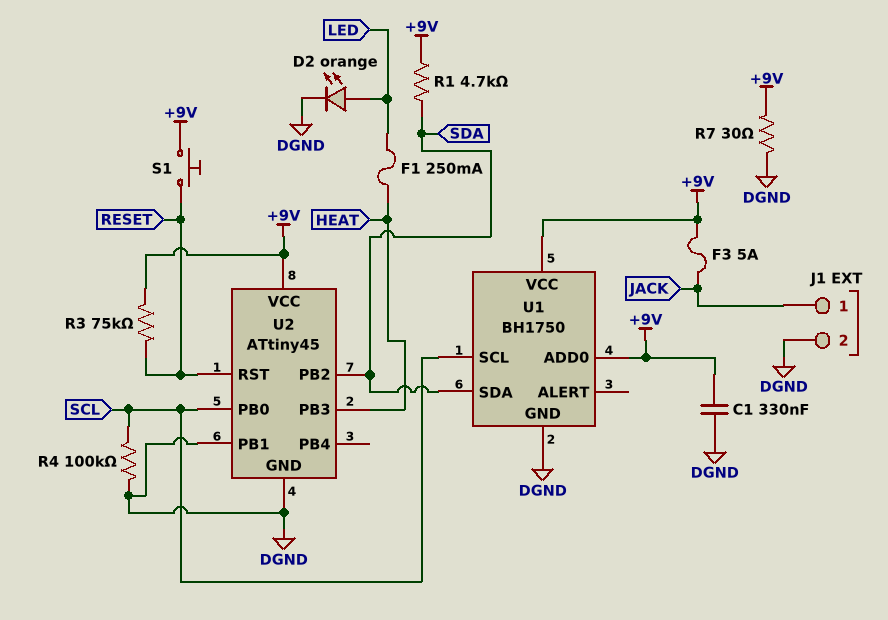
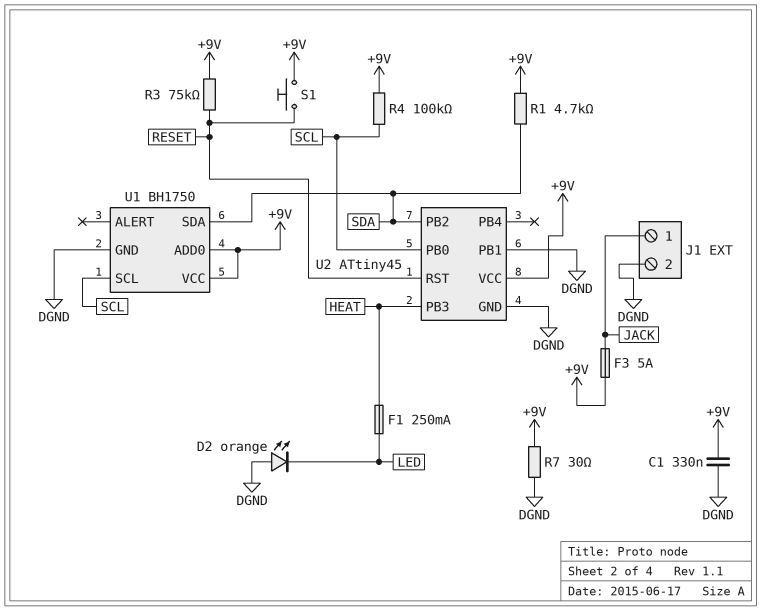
D2: LED orange (A LED, K DGND) -> LED orange (A DGND, K LED)
R4: 100k (DGND, SCL) -> 100k (+9V, SCL)

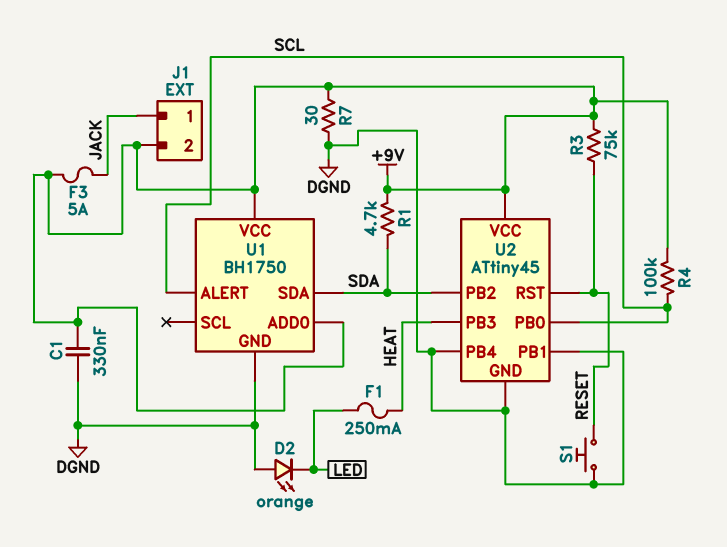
J1 pin 2: DGND -> +9V
S1: button (+9V, RESET) -> button (DGND, RESET)
U1 pin ALERT: none -> SCL
U1 pin SCL: SCL -> none
U2 pin PB4: none -> DGND

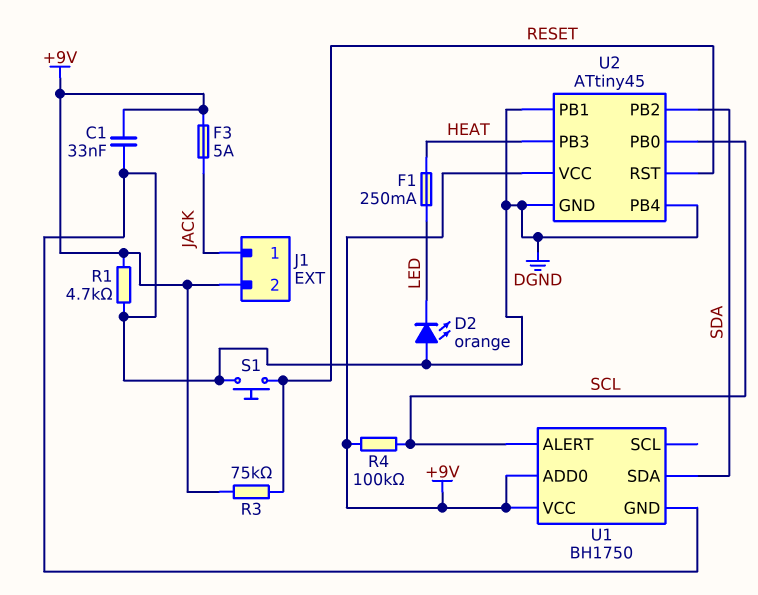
C1: 330nF (+9V, DGND) -> 33nF (+9V, DGND)
R1: 4.7k (+9V, SDA) -> 4.7k (+9V, DGND)
R7: 30 (+9V, DGND) -> none

